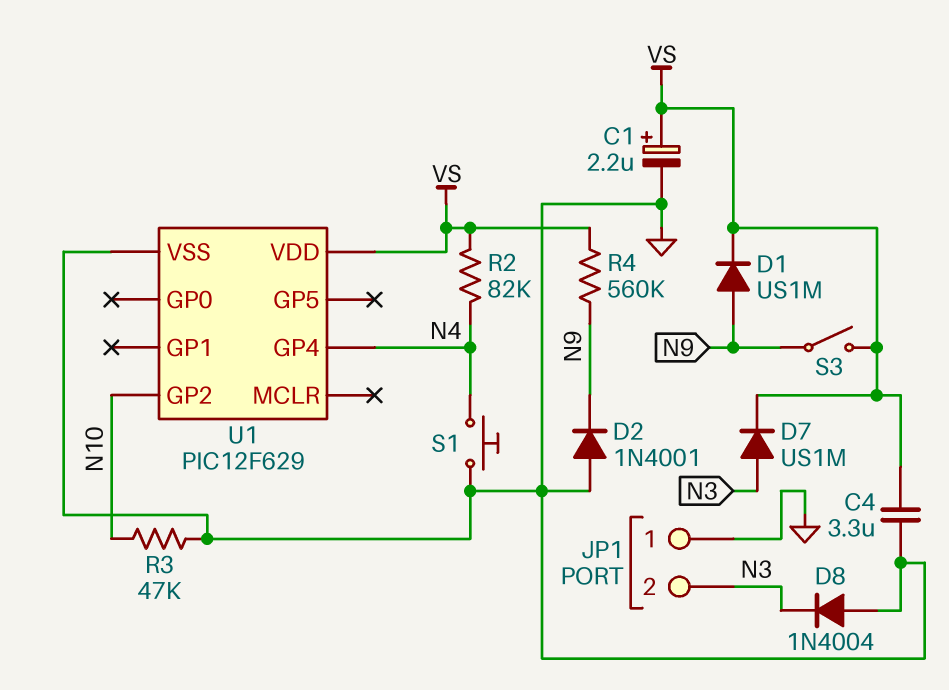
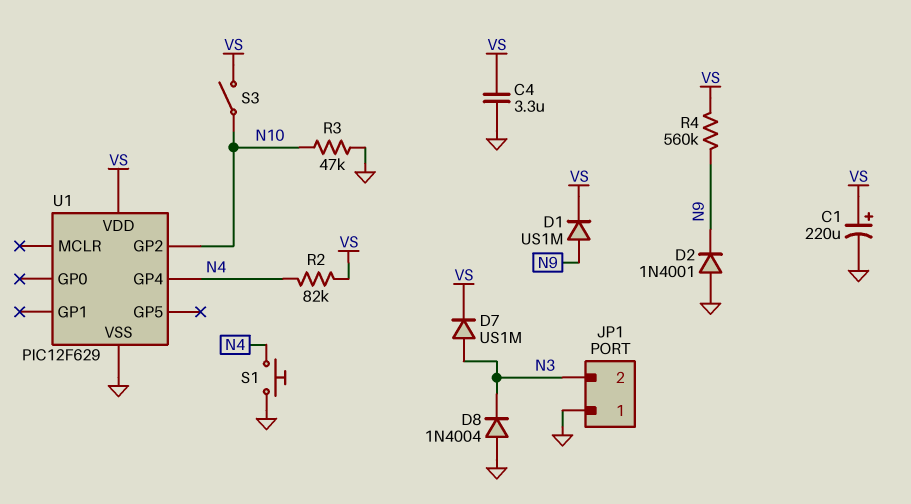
C1: 2.2uF (plus VS, minus GND) -> 220uF (plus VS, minus GND)
S3: switch (N9, VS) -> switch (N10, VS)

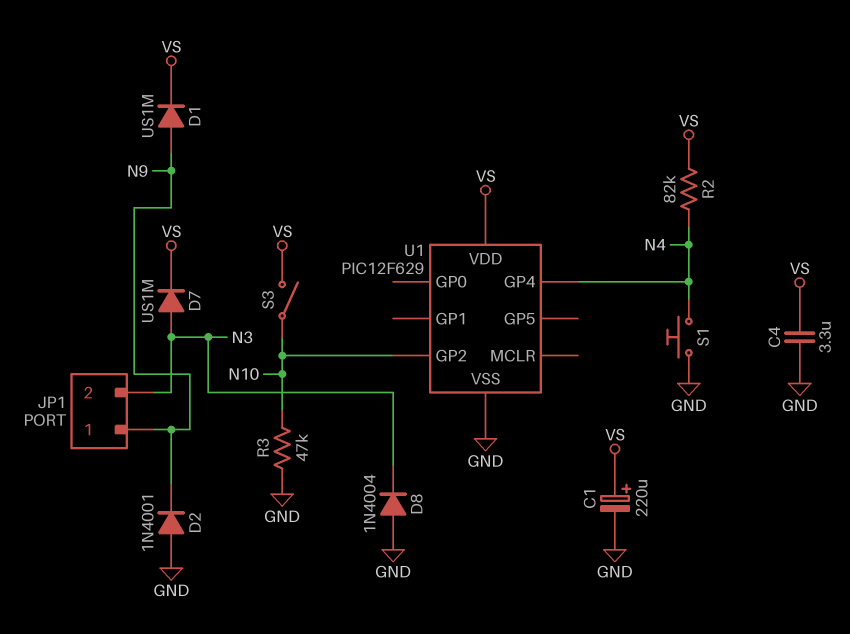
JP1 pin 1: GND -> N9
R4: 560k (N9, VS) -> none

